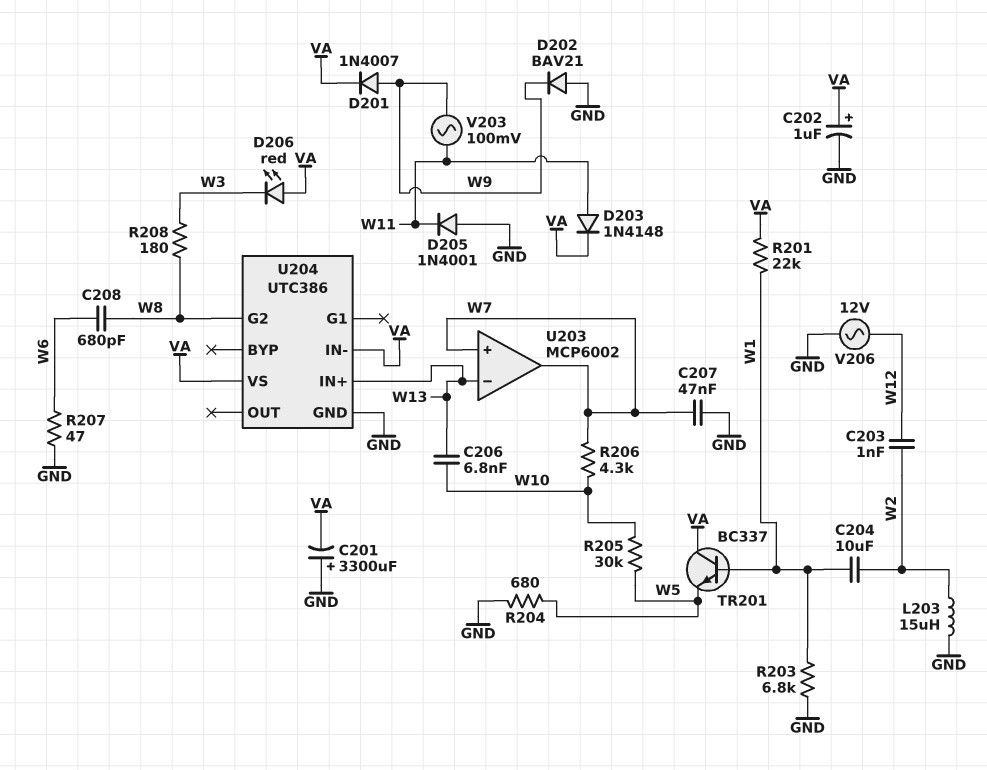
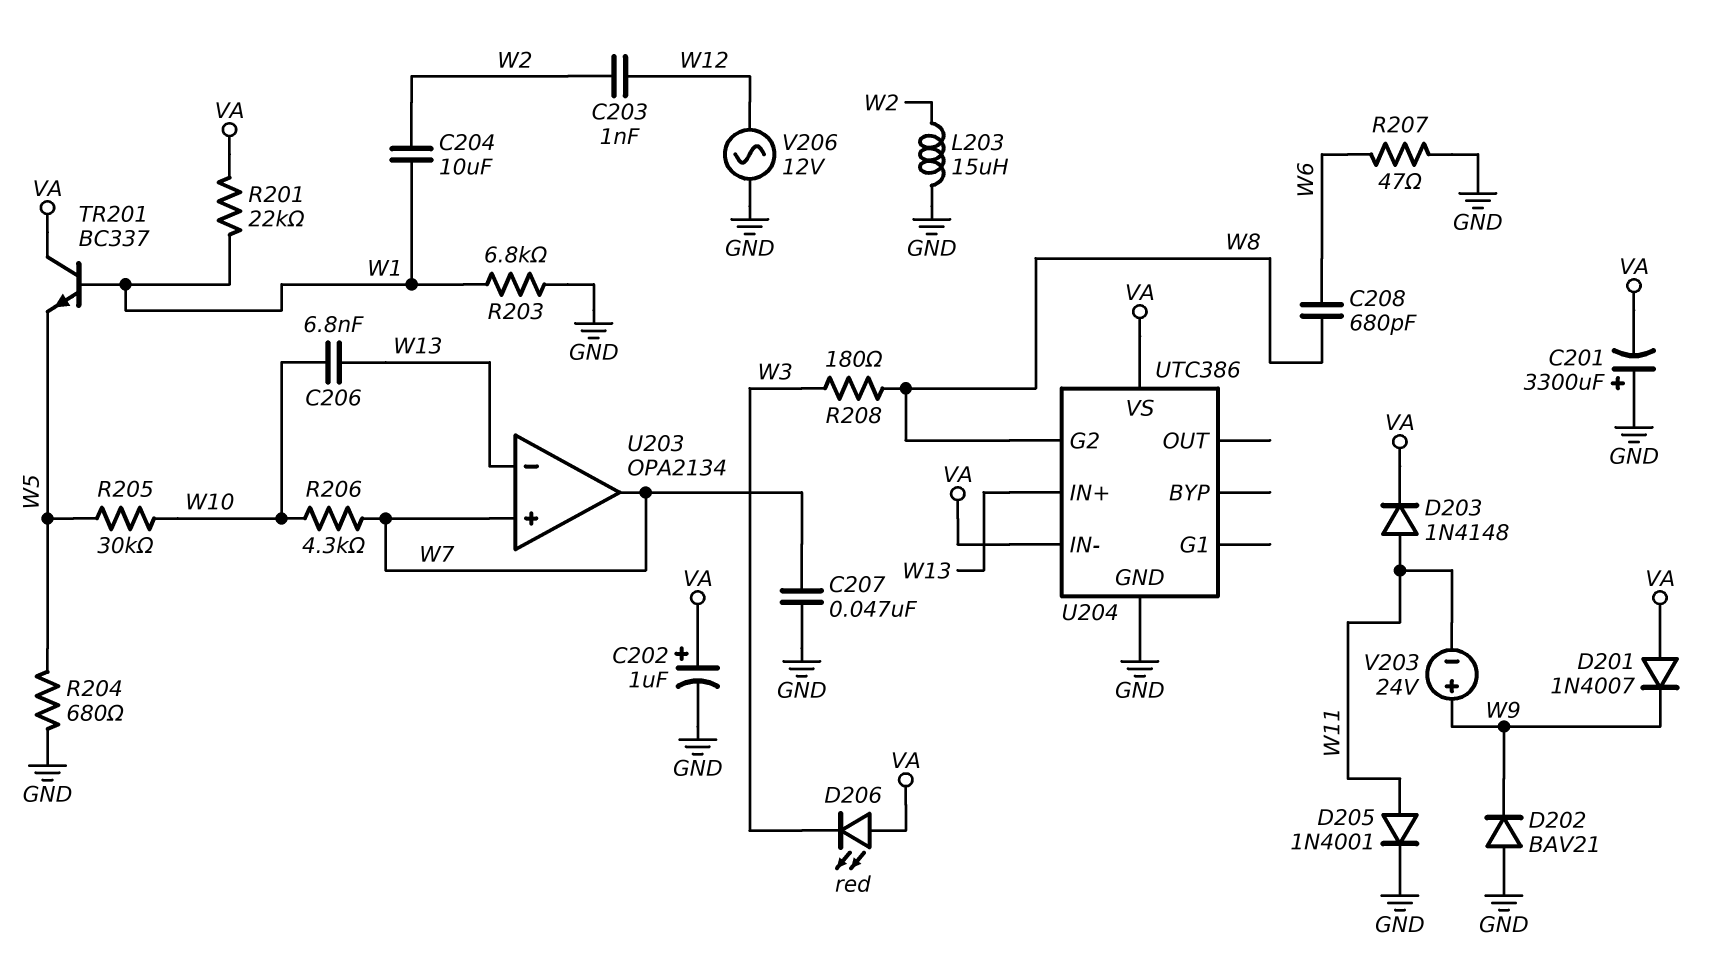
D201: diode 1N4007 (A W9, K VA) -> diode 1N4007 (A VA, K W9)
D205: diode 1N4001 (A GND, K W11) -> diode 1N4001 (A W11, K GND)
U203: MCP6002 -> OPA2134
V203: AC 100mV (W9, W11) -> 24V (plus W9, minus W11)

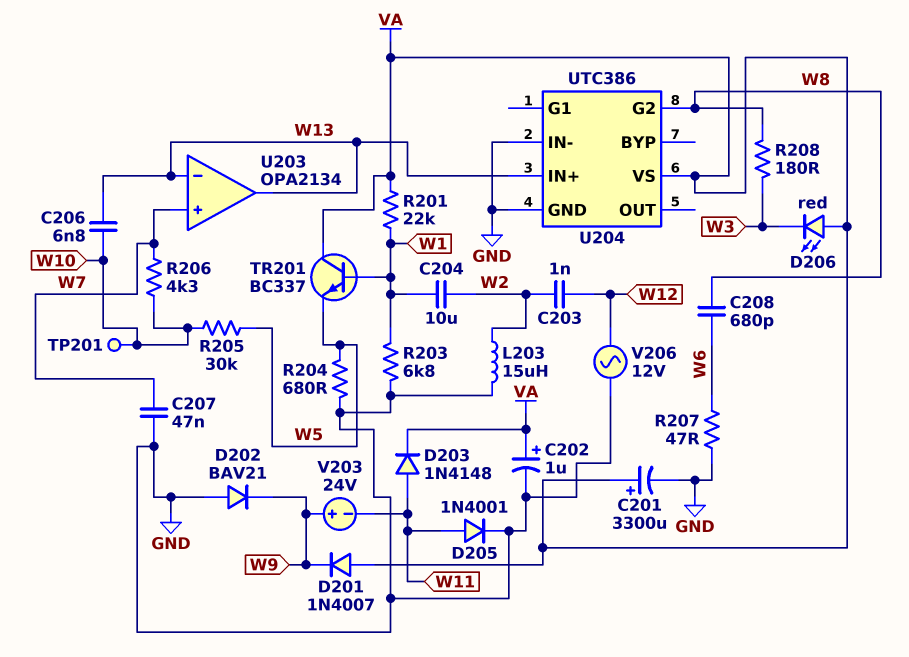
C201: 3300uF (plus GND, minus VA) -> 3300uF (plus VA, minus GND)
TP201: none -> test point (W10)
U203 pin out: W7 -> W13
U204 pin IN-: VA -> GND

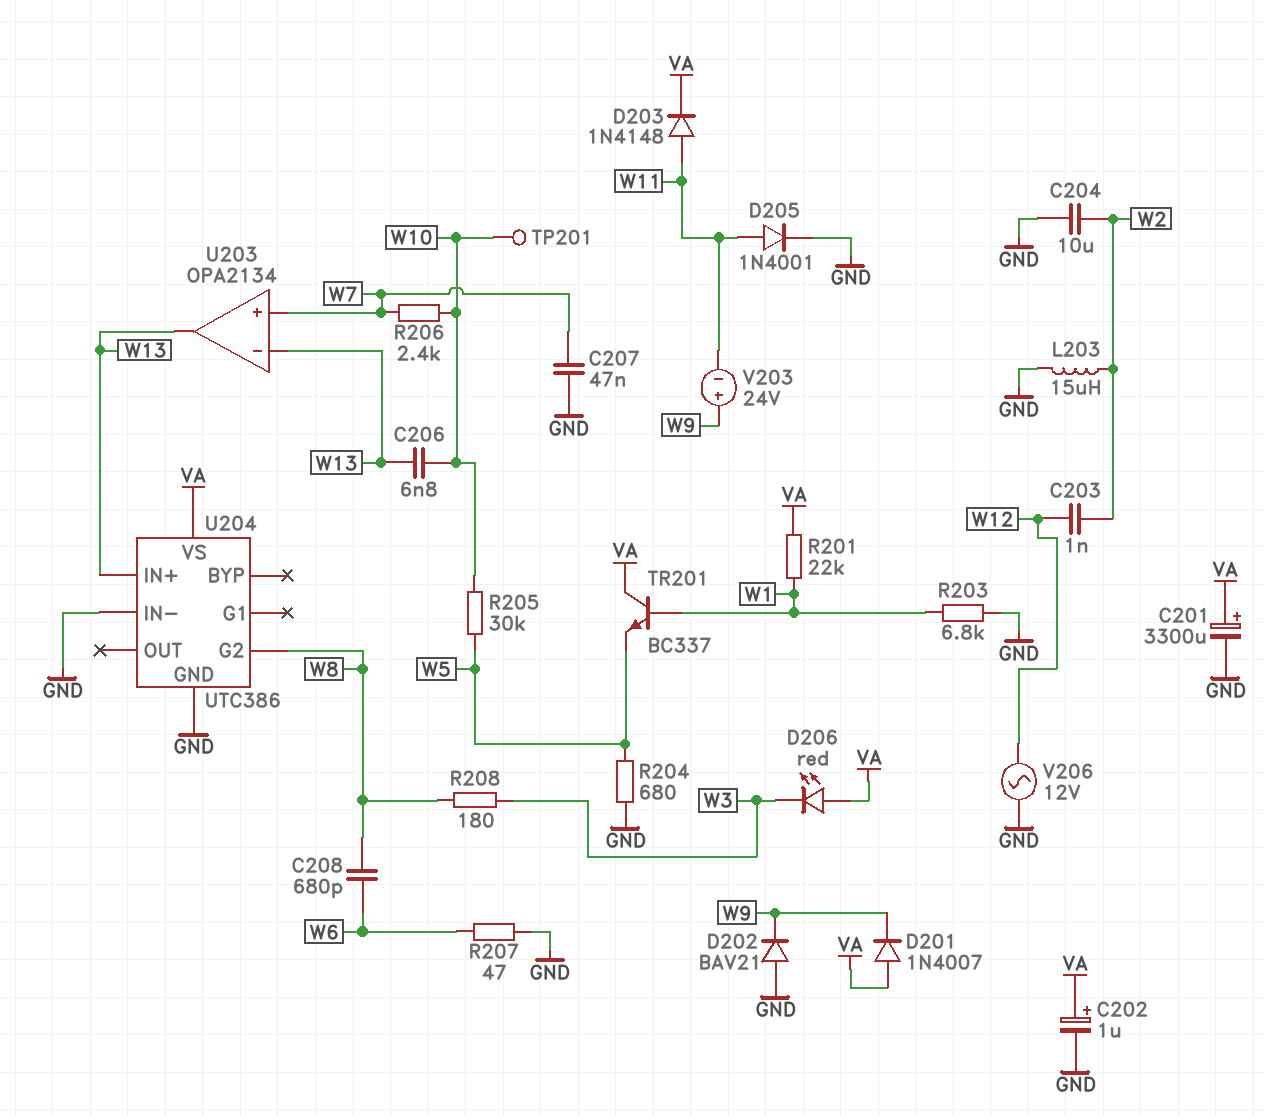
C204: 10uF (W1, W2) -> 10uF (GND, W2)
R206: 4.3k (W7, W10) -> 2.4k (W7, W10)

